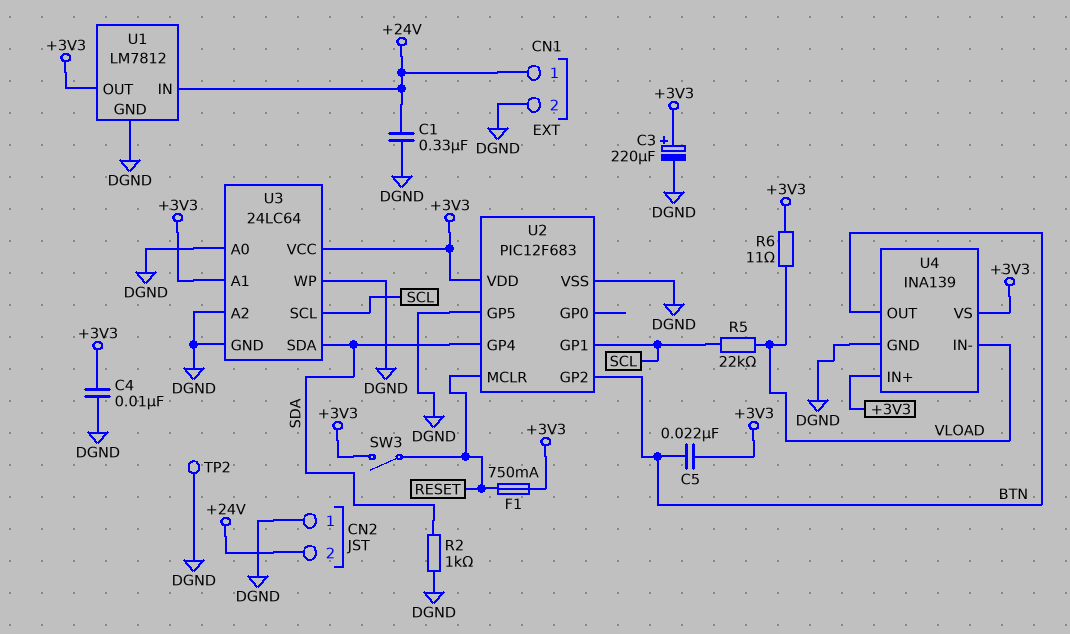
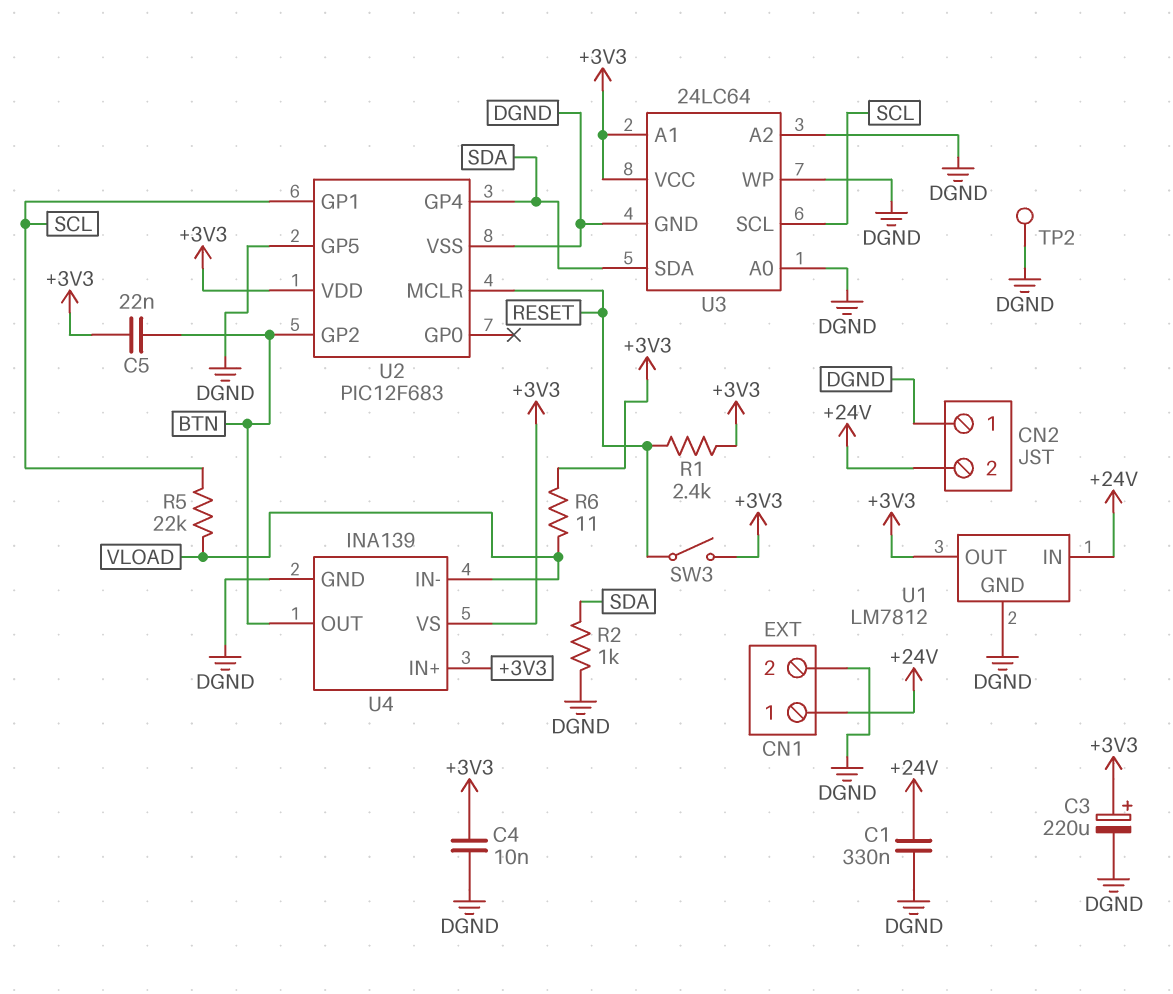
F1: 750mA (+3V3, RESET) -> none
R1: none -> 2.4k (+3V3, RESET)

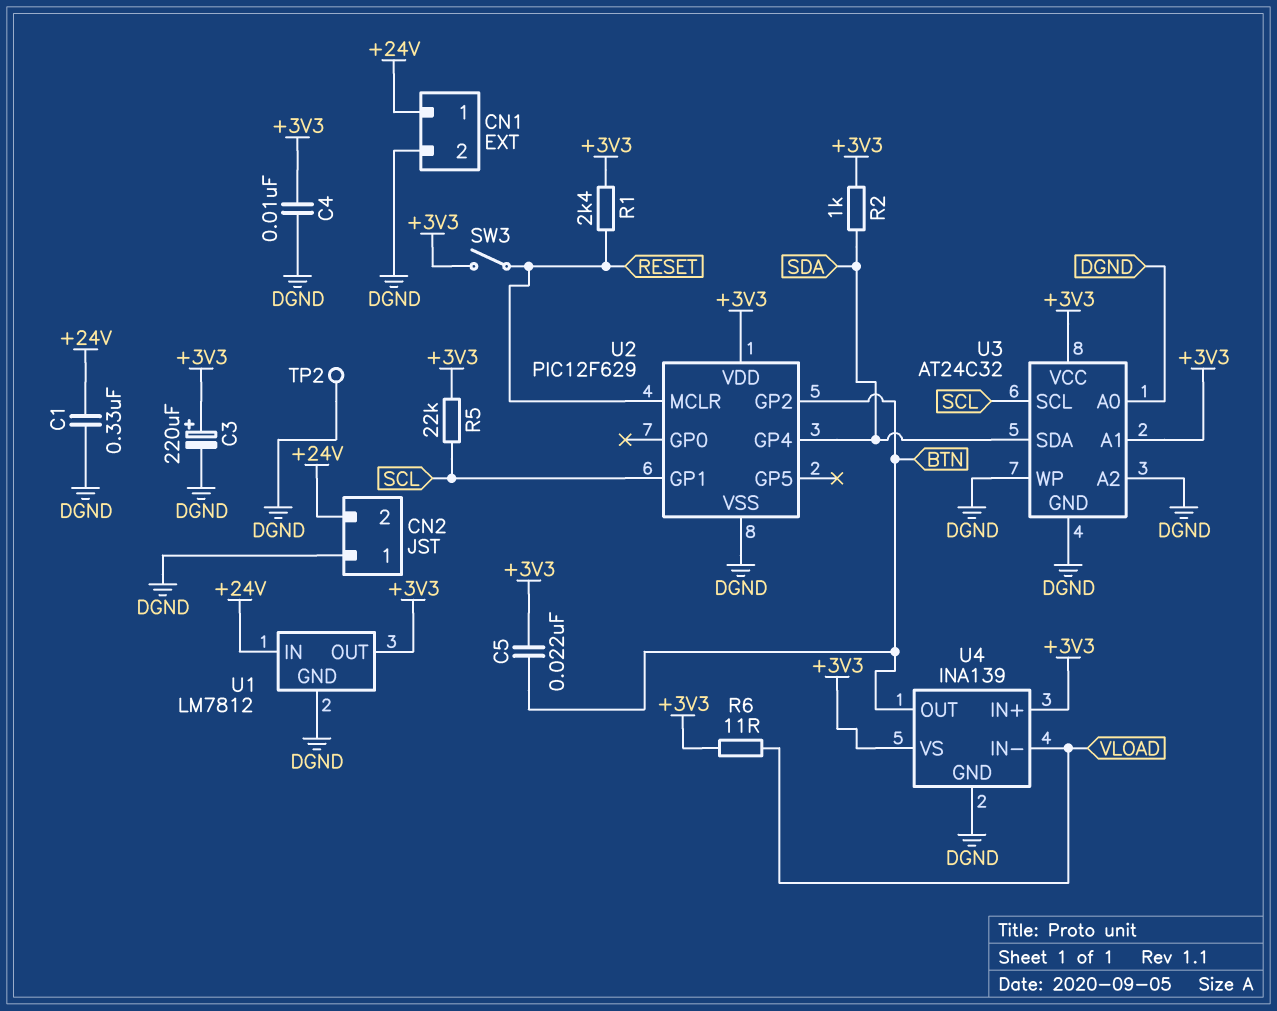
R2: 1k (DGND, SDA) -> 1k (+3V3, SDA)
R5: 22k (SCL, VLOAD) -> 22k (+3V3, SCL)
U2: PIC12F683 -> PIC12F629
U2 pin GP5: DGND -> none
U3: 24LC64 -> AT24C32

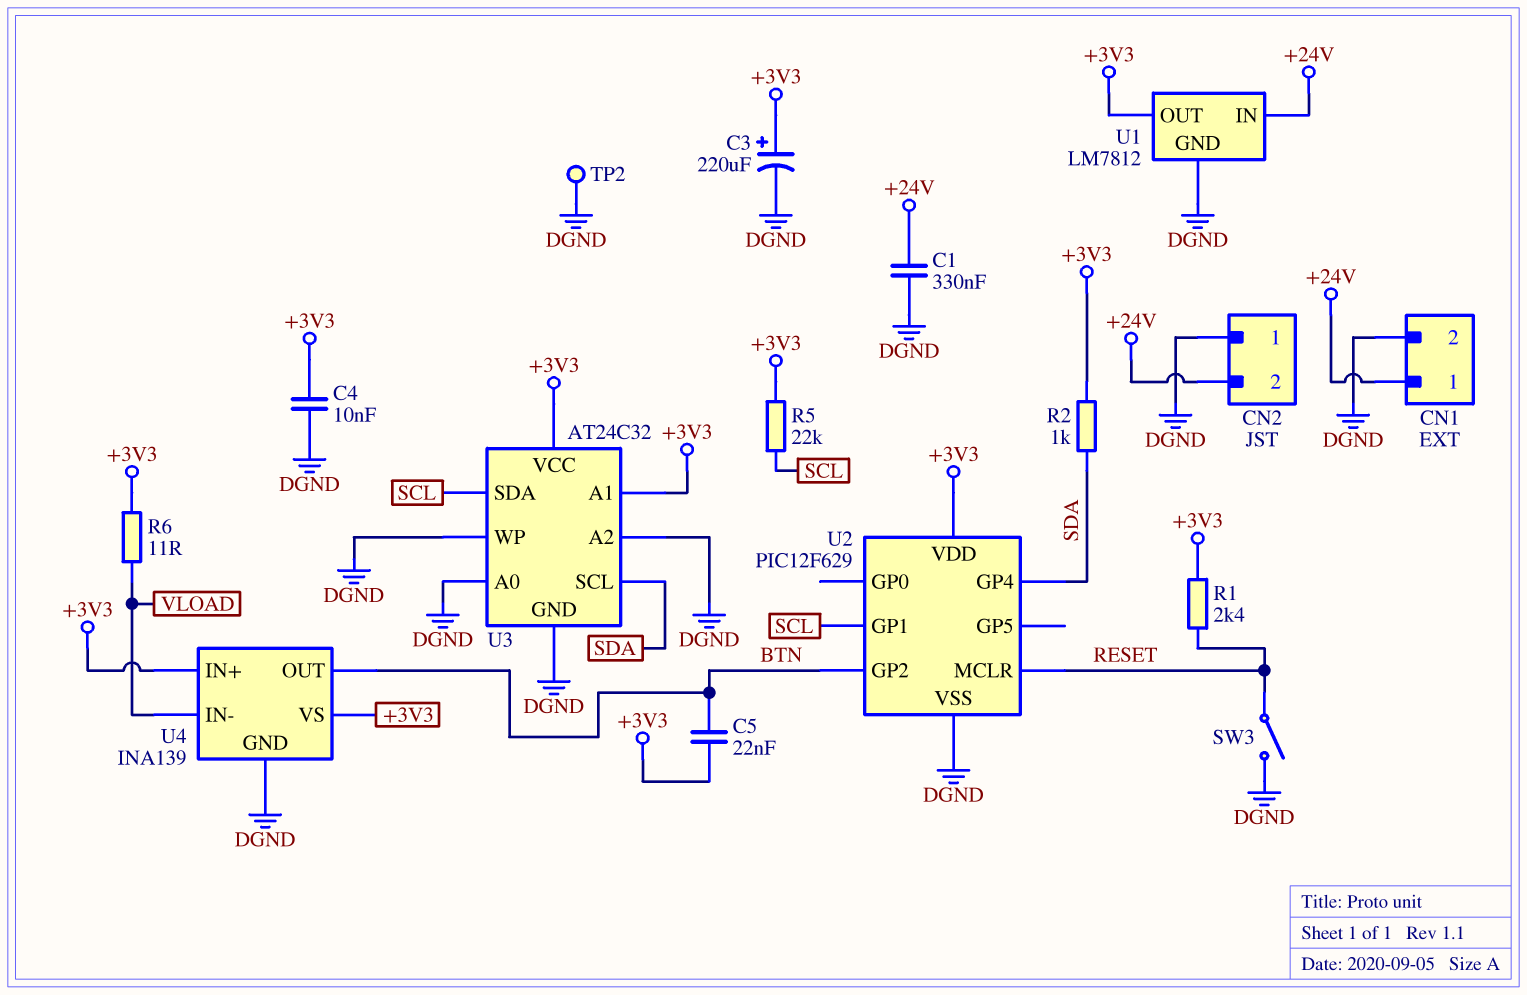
SW3: switch (+3V3, RESET) -> switch (DGND, RESET)
U3 pin SCL: SCL -> SDA
U3 pin SDA: SDA -> SCL

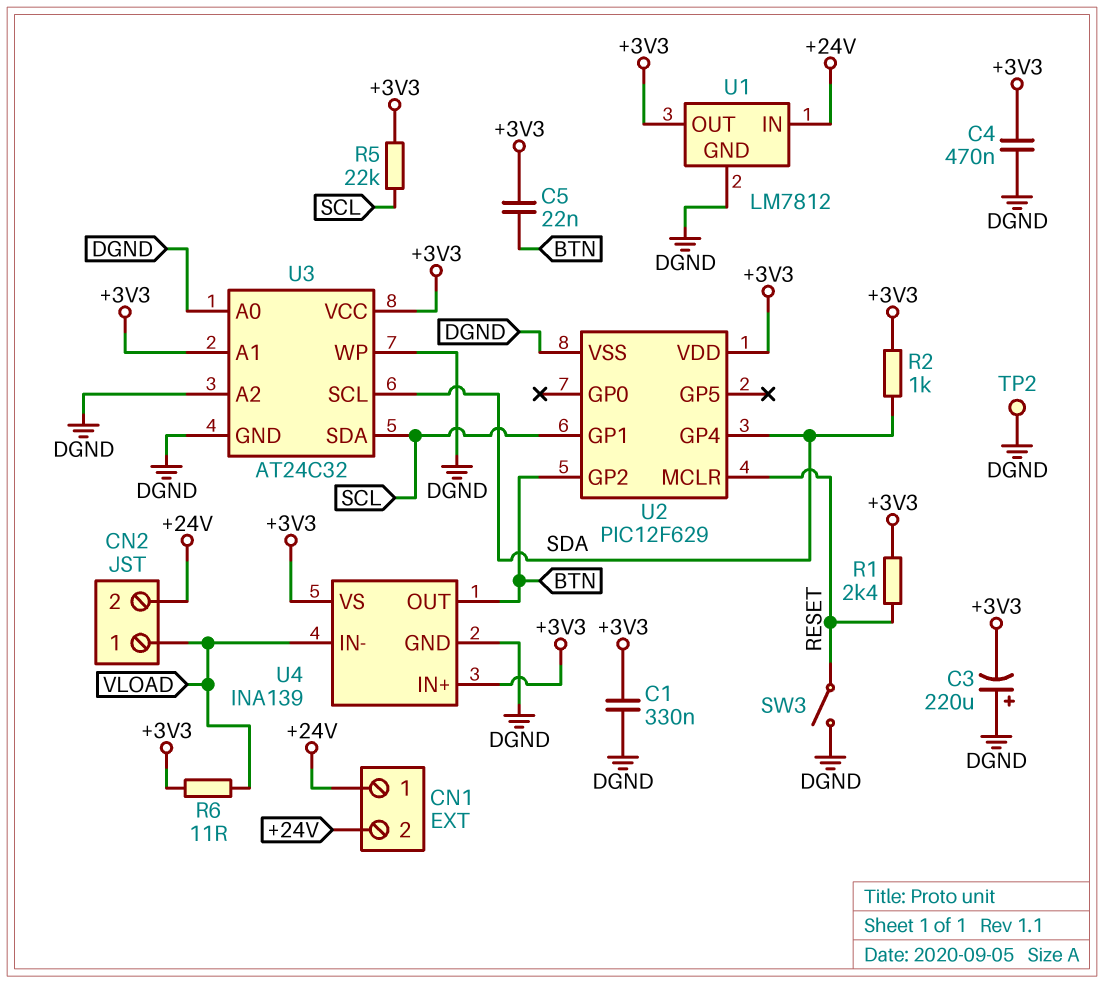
C1: 330nF (+24V, DGND) -> 330nF (+3V3, DGND)
C3: 220uF (plus +3V3, minus DGND) -> 220uF (plus DGND, minus +3V3)
C4: 10nF (+3V3, DGND) -> 470nF (+3V3, DGND)
CN1 pin 2: DGND -> +24V
CN2 pin 1: DGND -> VLOAD

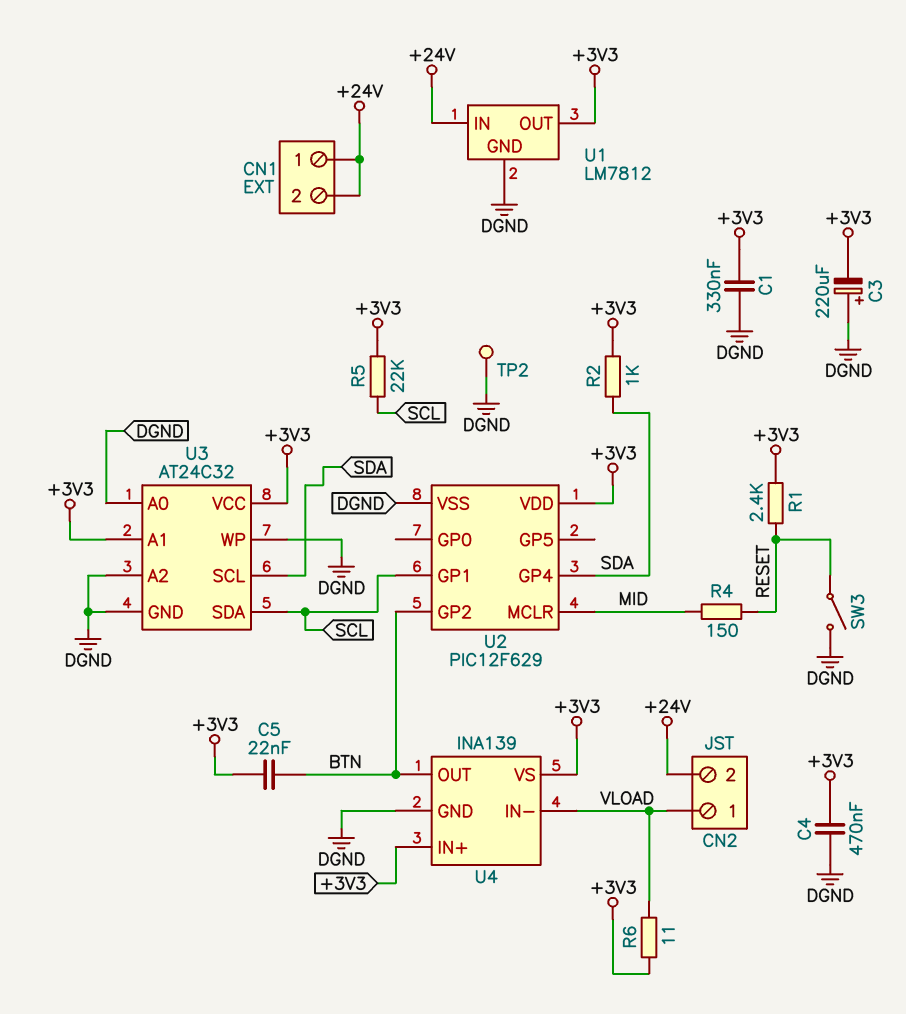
R4: none -> 150 (MID, RESET)
U2 pin MCLR: RESET -> MID

